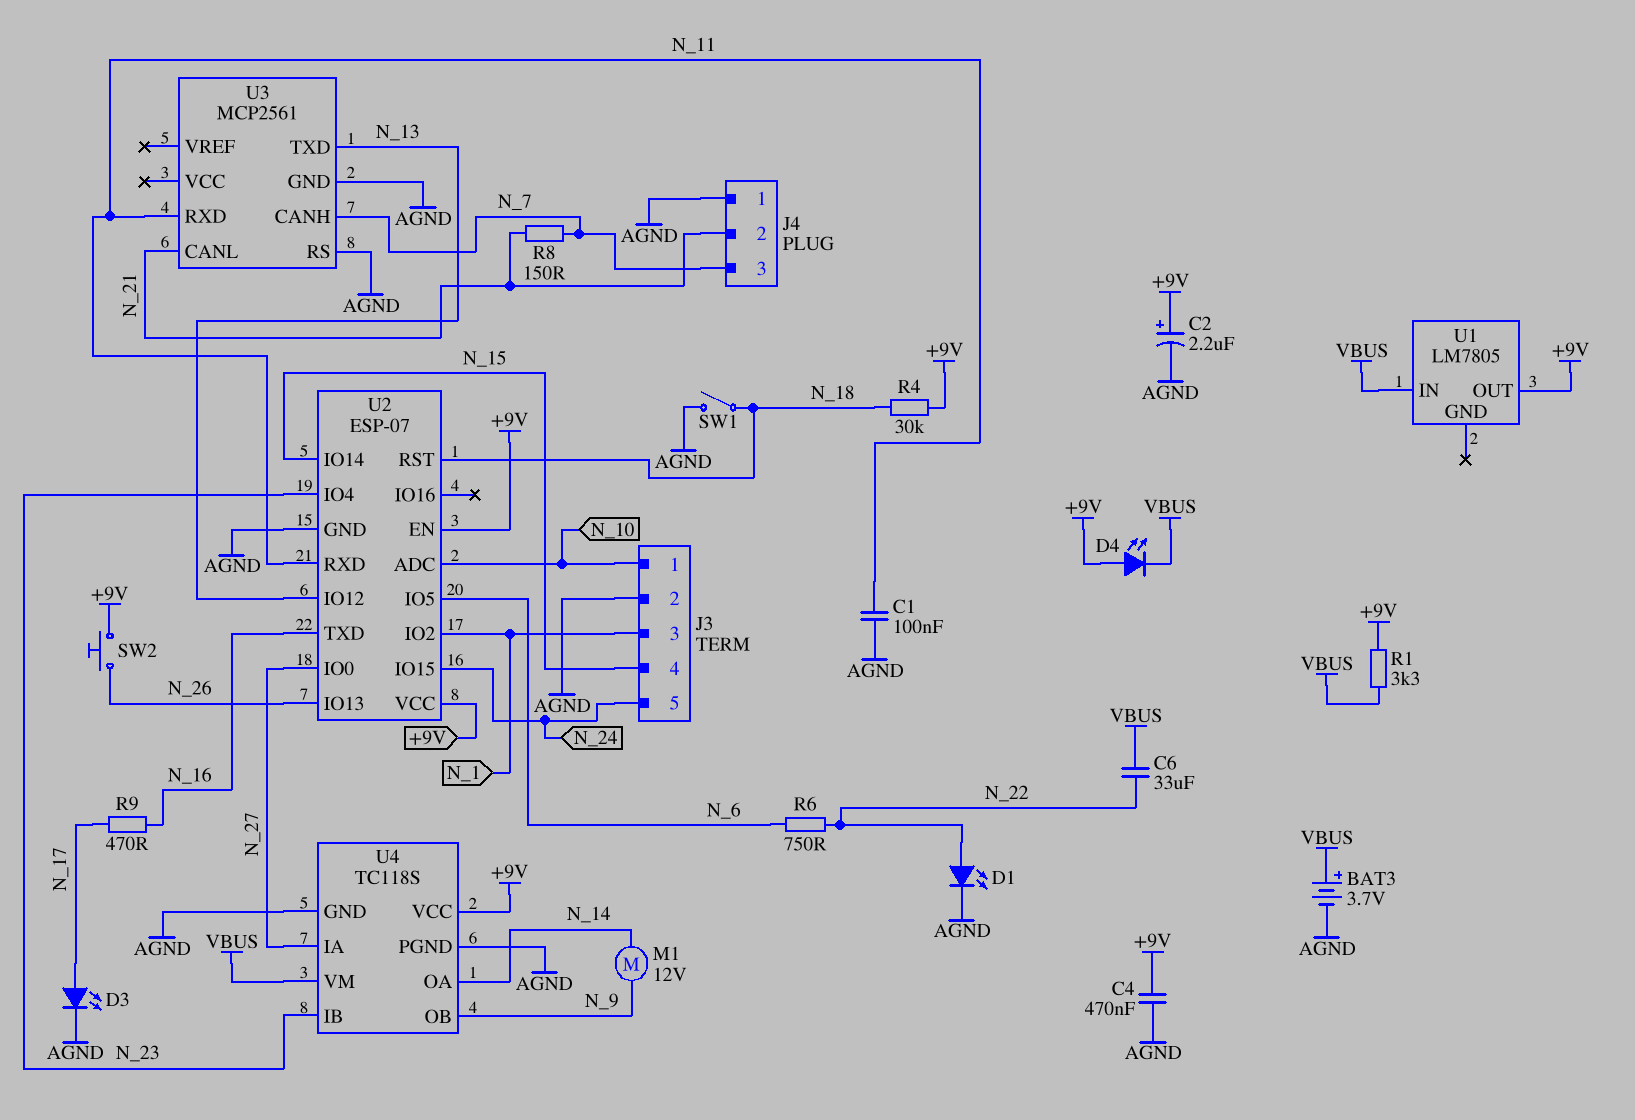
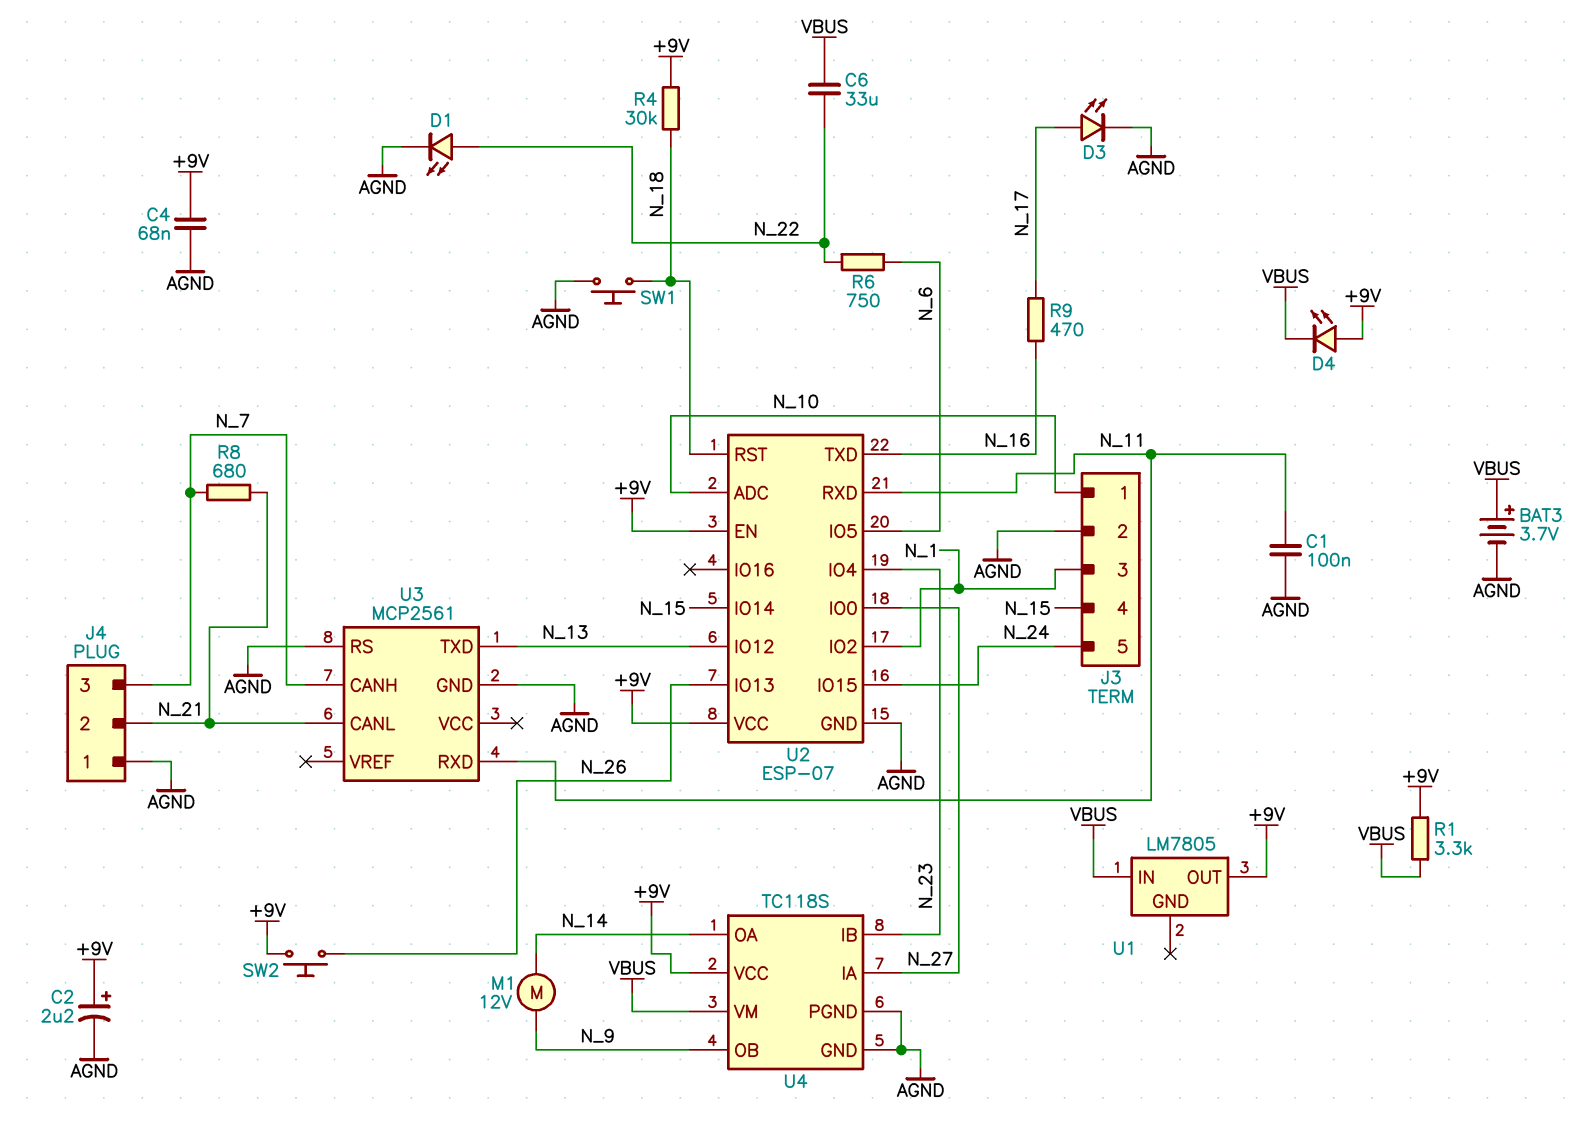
C4: 470nF (+9V, AGND) -> 68nF (+9V, AGND)
R8: 150 (N_7, N_21) -> 680 (N_7, N_21)
SW1: switch (AGND, N_18) -> button (AGND, N_18)

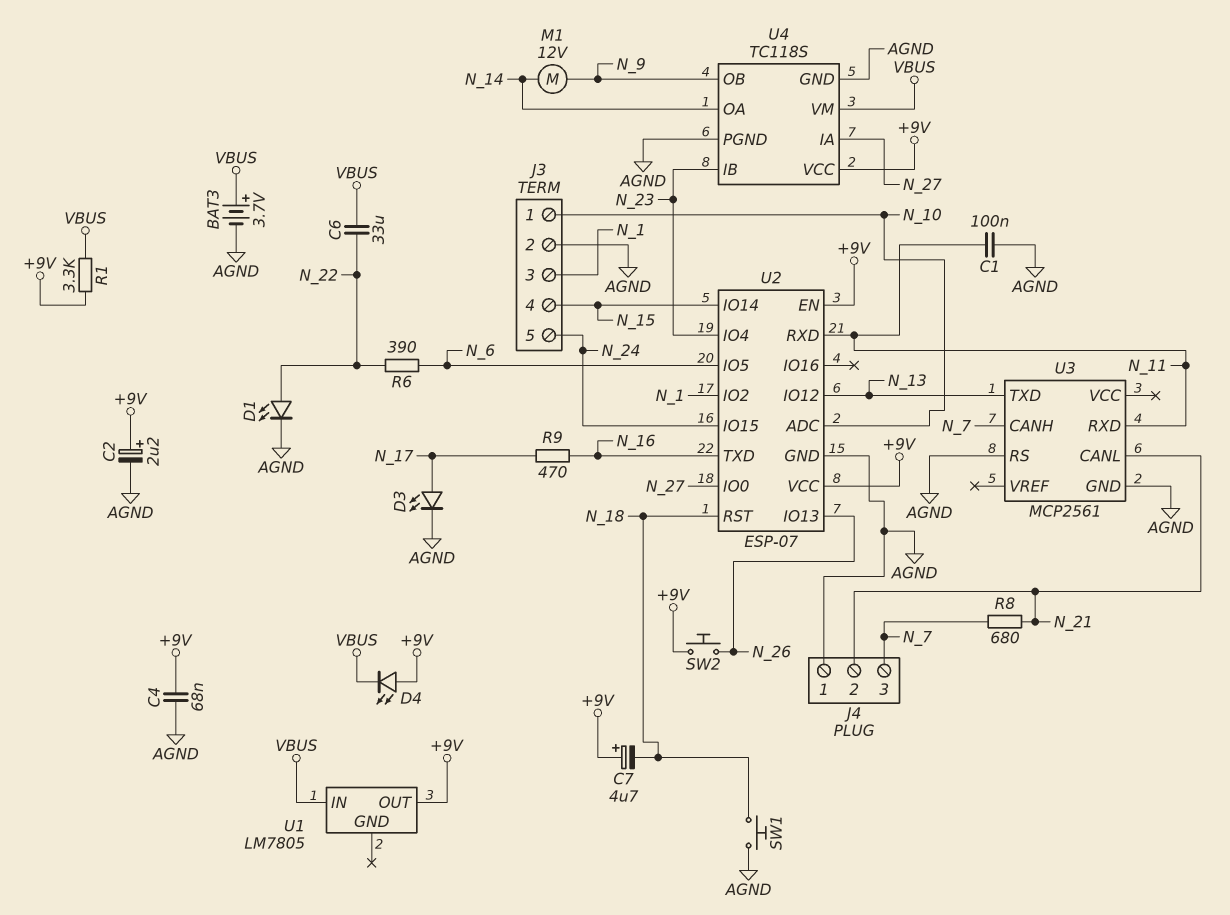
C7: none -> 4.7uF (plus +9V, minus N_18)
R4: 30k (+9V, N_18) -> none
R6: 750 (N_6, N_22) -> 390 (N_6, N_22)

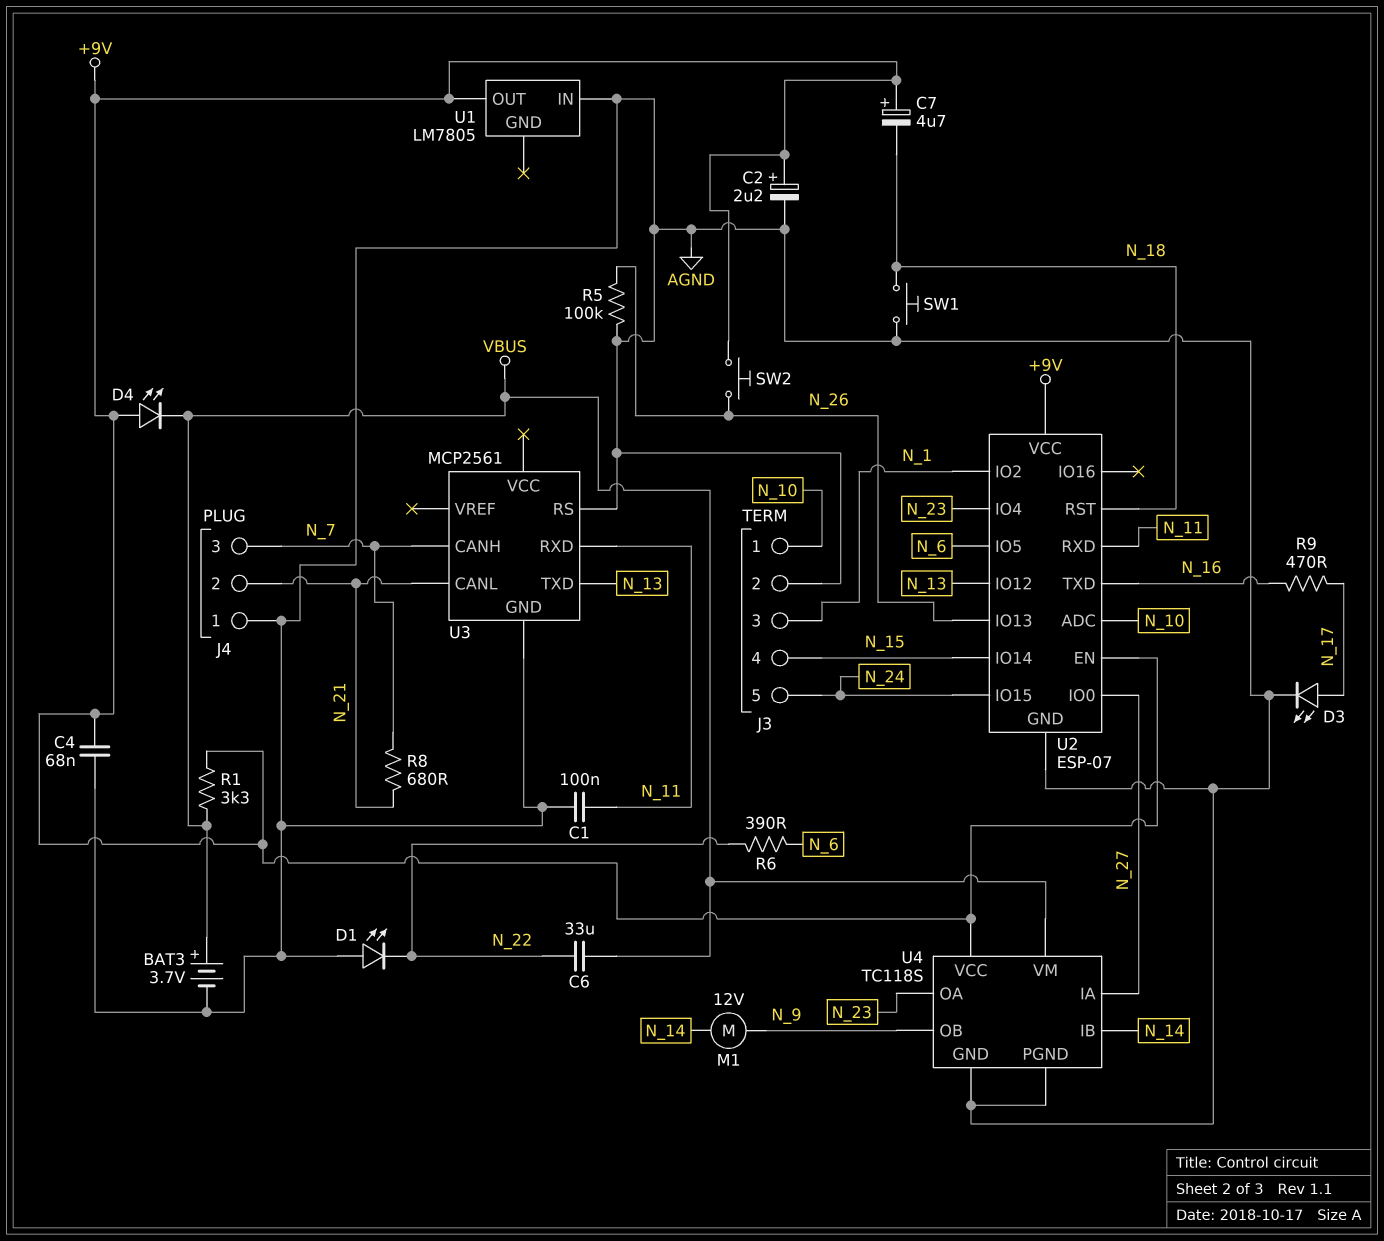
D1: LED (A N_22, K AGND) -> LED (A AGND, K N_22)
R5: none -> 100k (AGND, N_26)
U1 pin IN: VBUS -> AGND
U4 pin IB: N_23 -> N_14
U4 pin OA: N_14 -> N_23

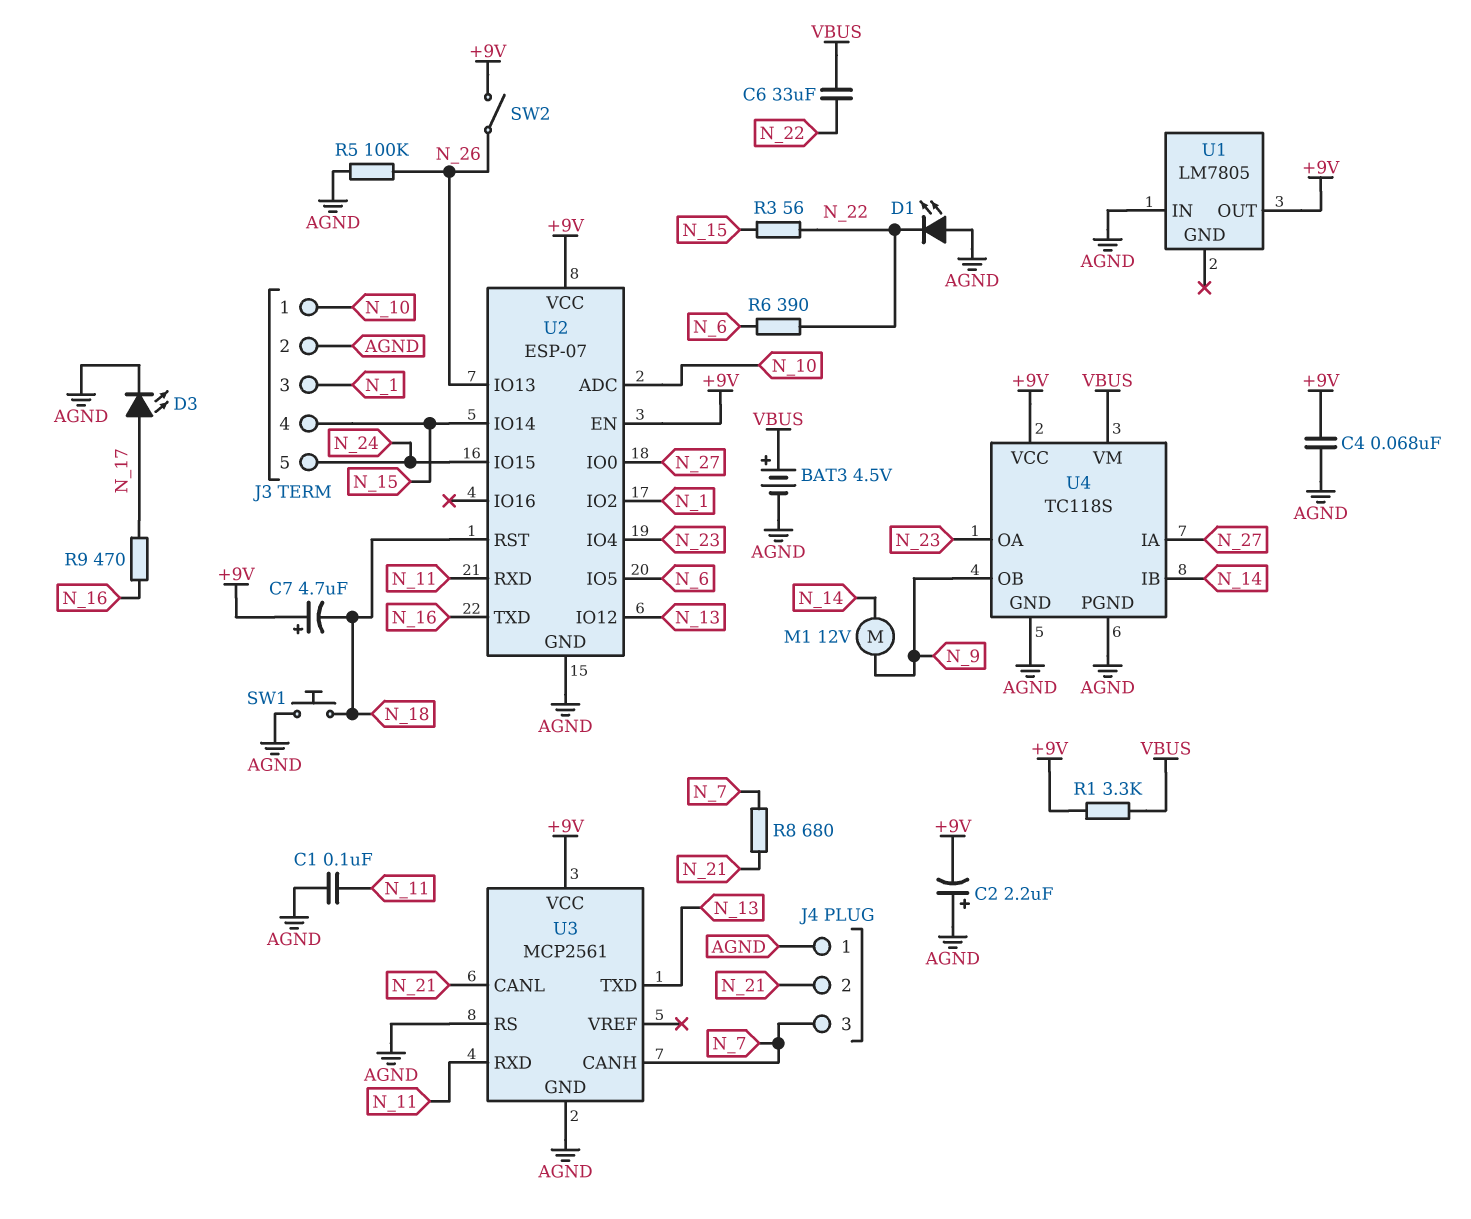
BAT3: 3.7V (plus VBUS, minus AGND) -> 4.5V (plus VBUS, minus AGND)
C2: 2.2uF (plus +9V, minus AGND) -> 2.2uF (plus AGND, minus +9V)
D4: LED (A +9V, K VBUS) -> none
R3: none -> 56 (N_15, N_22)
SW2: button (+9V, N_26) -> switch (+9V, N_26)
U3 pin VCC: none -> +9V

